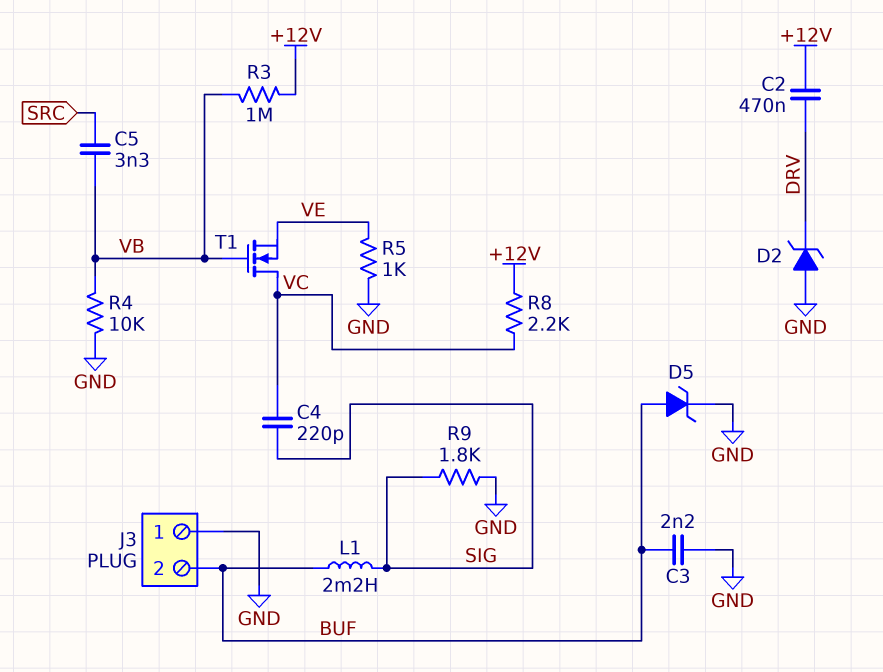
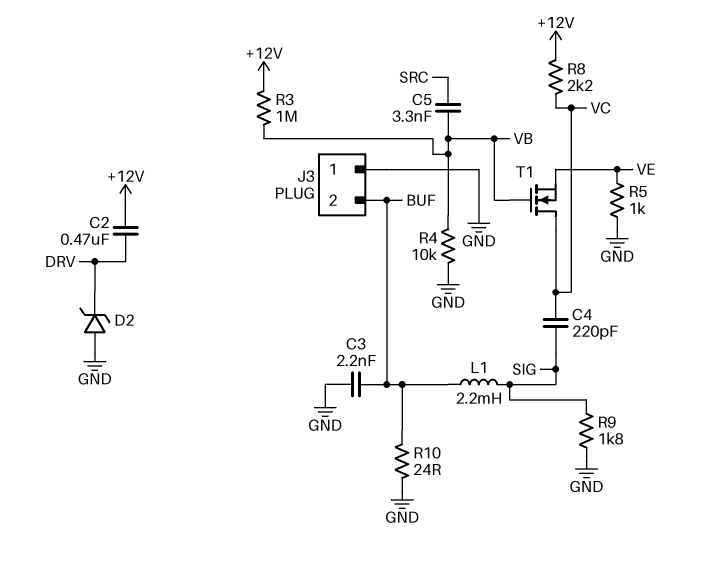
D5: zener (A BUF, K GND) -> none
R10: none -> 24 (BUF, GND)

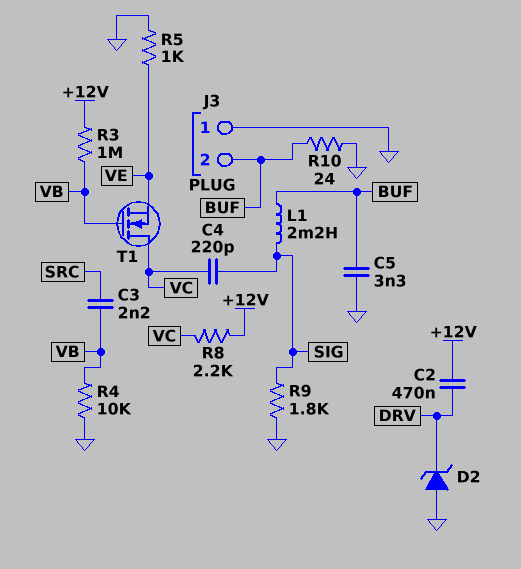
C3: 2.2nF (BUF, GND) -> 2.2nF (SRC, VB)
C5: 3.3nF (SRC, VB) -> 3.3nF (BUF, GND)

